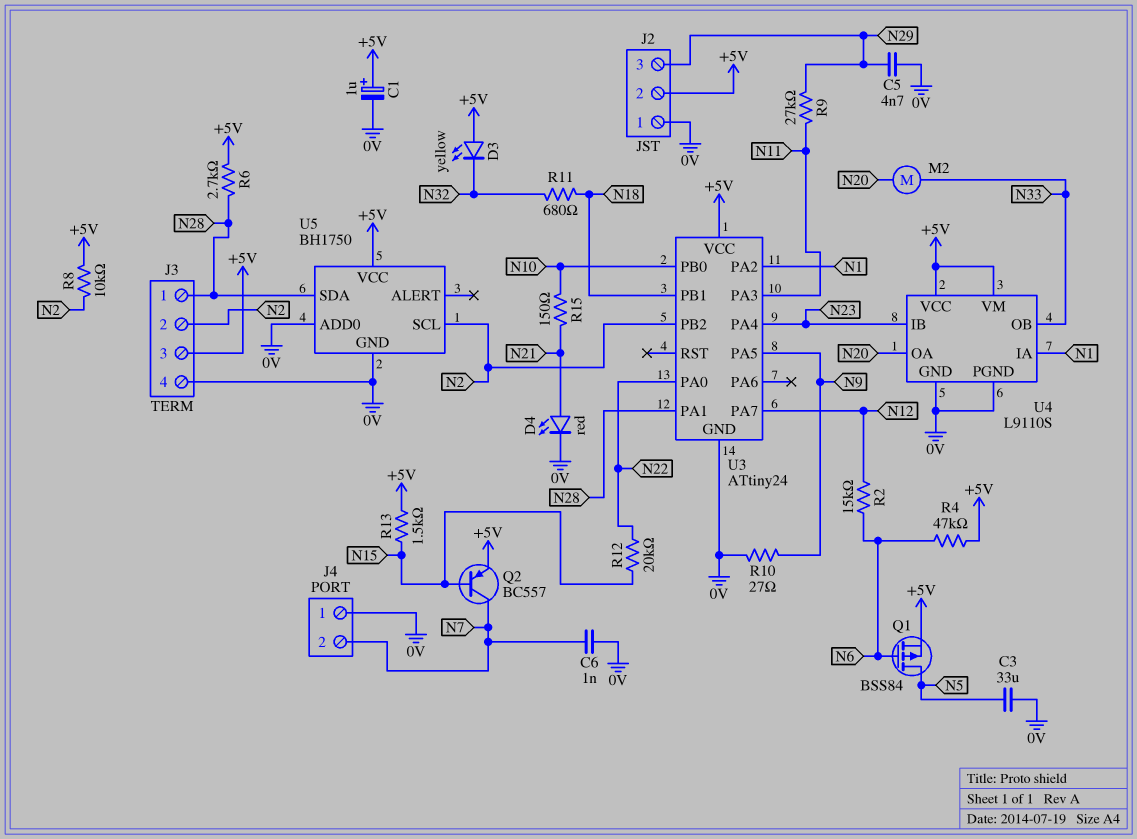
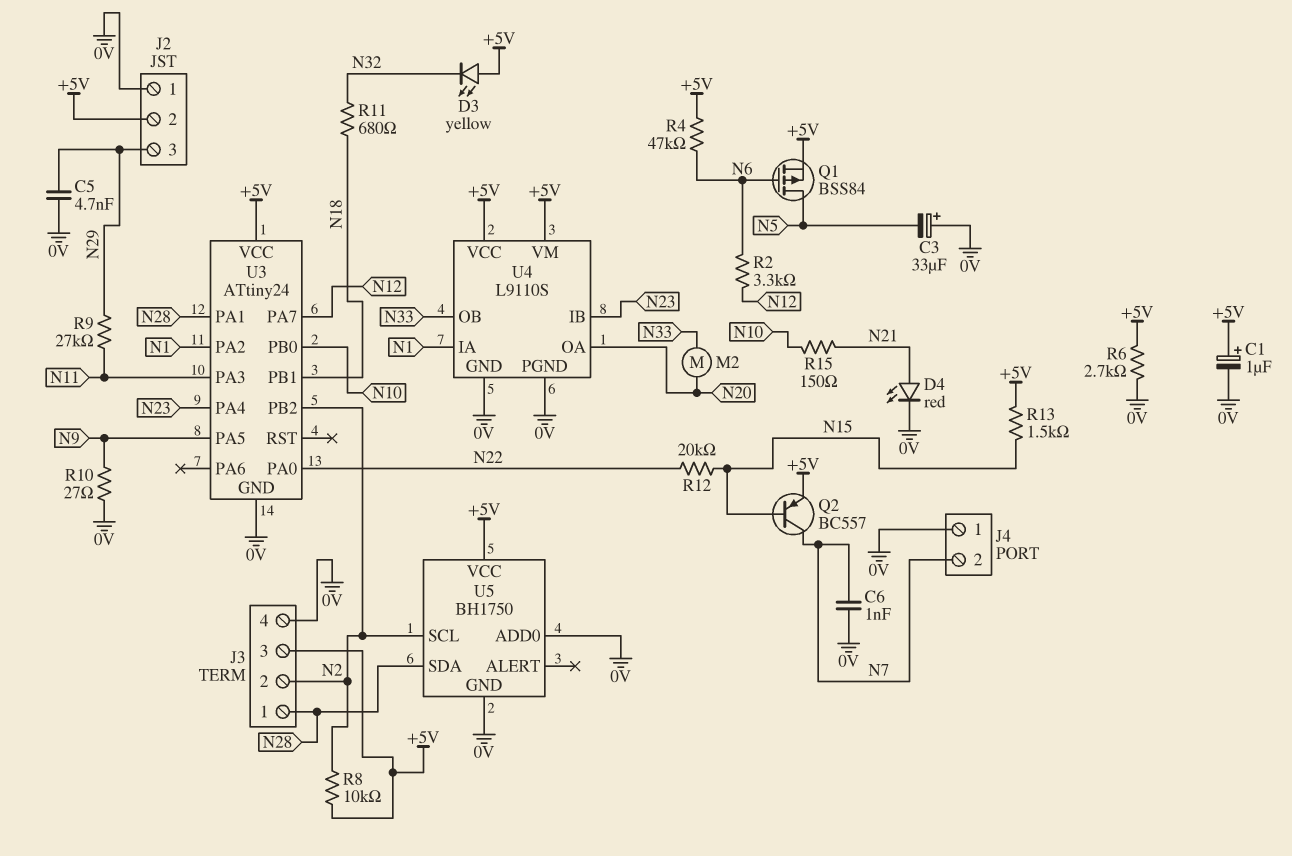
C3: 33uF (0V, N5) -> 33uF (plus 0V, minus N5)
R2: 15k (N6, N12) -> 3.3k (N6, N12)
R6: 2.7k (+5V, N28) -> 2.7k (+5V, 0V)

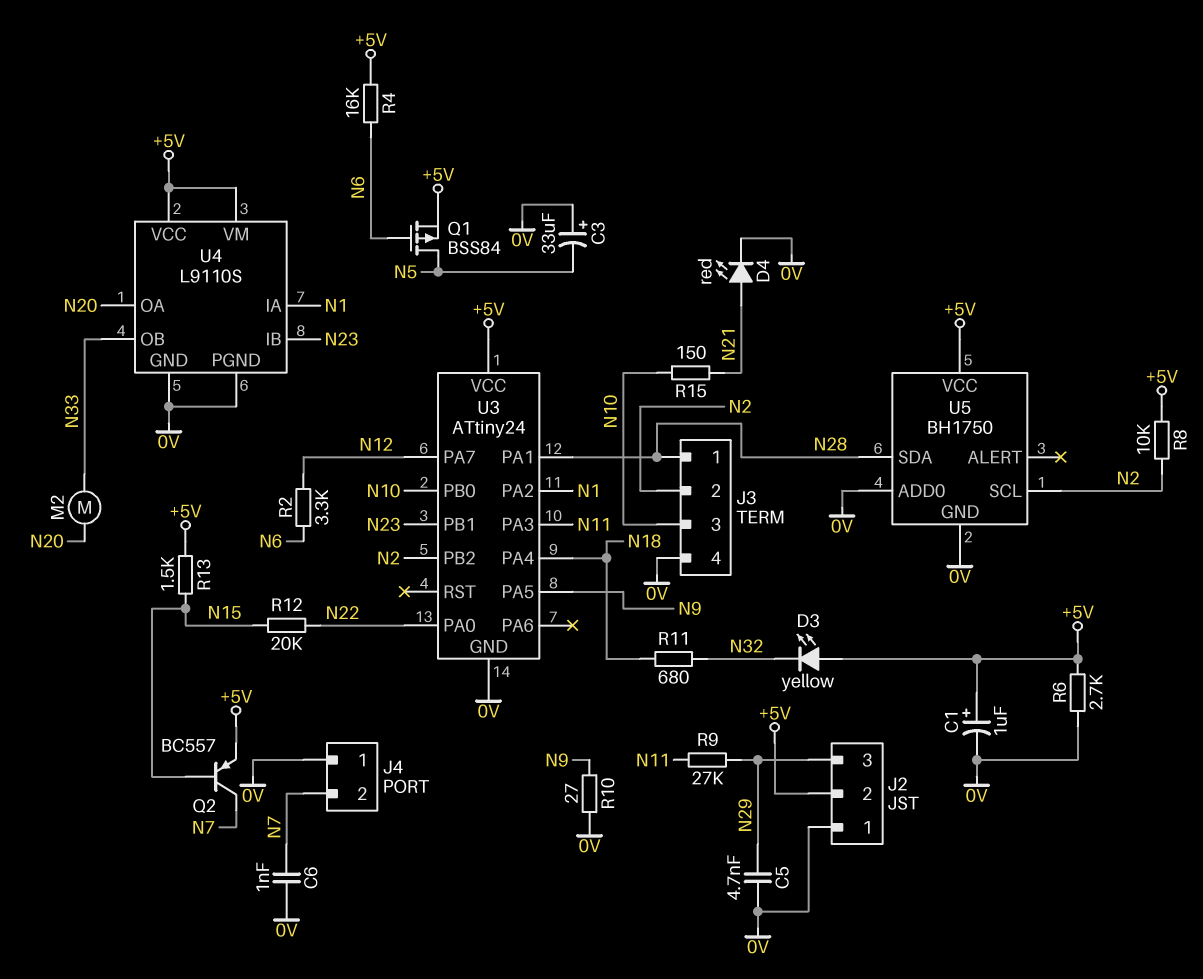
J3 pin 3: +5V -> N10
R4: 47k (+5V, N6) -> 16k (+5V, N6)
U3 pin PA4: N23 -> N18
U3 pin PB1: N18 -> N23

